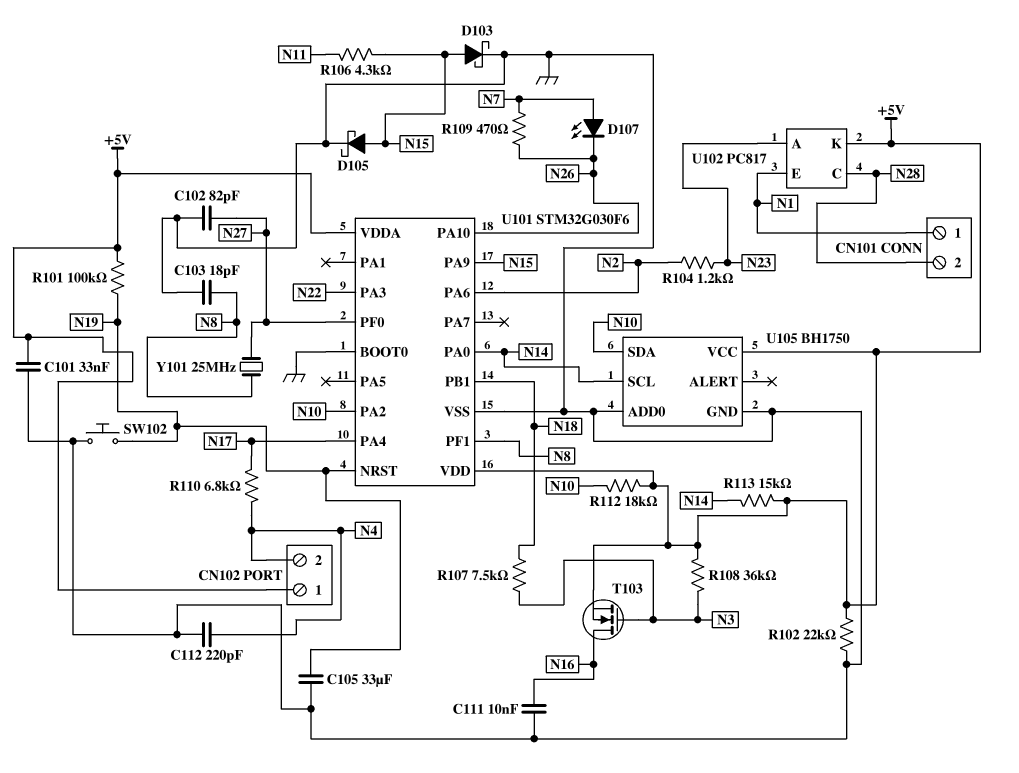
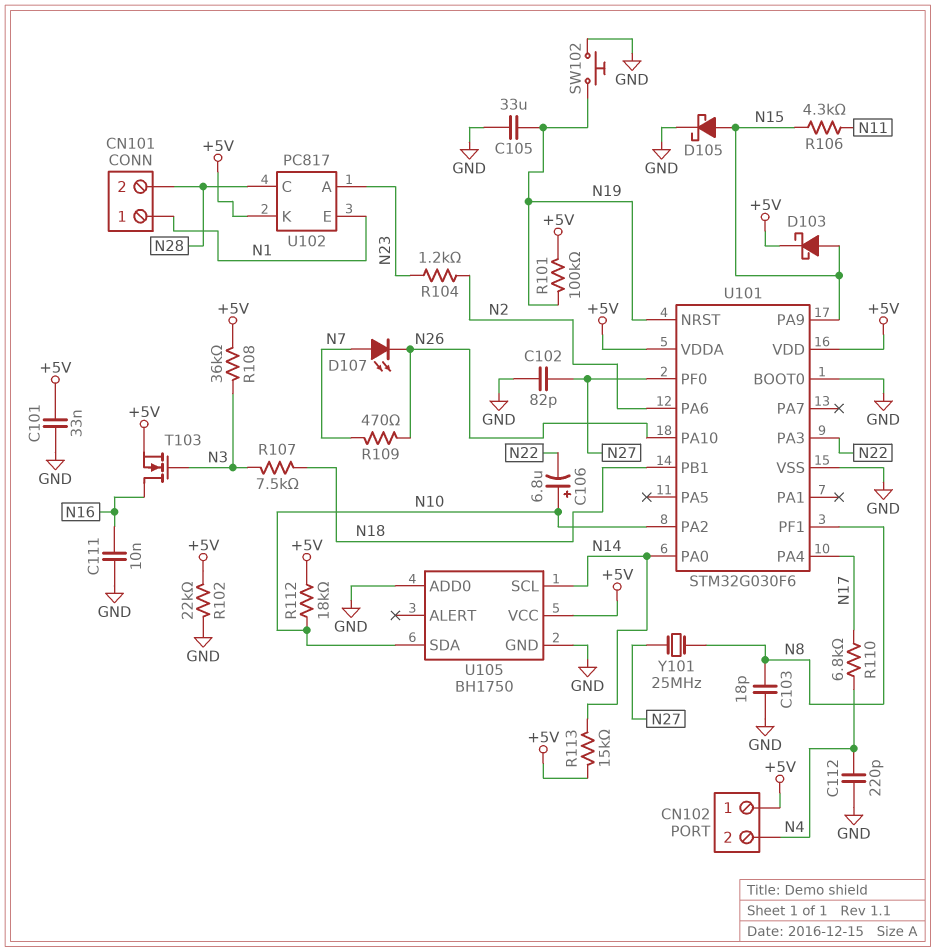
C106: none -> 6.8uF (plus N10, minus N22)
D103: schottky (A N15, K GND) -> schottky (A N15, K +5V)

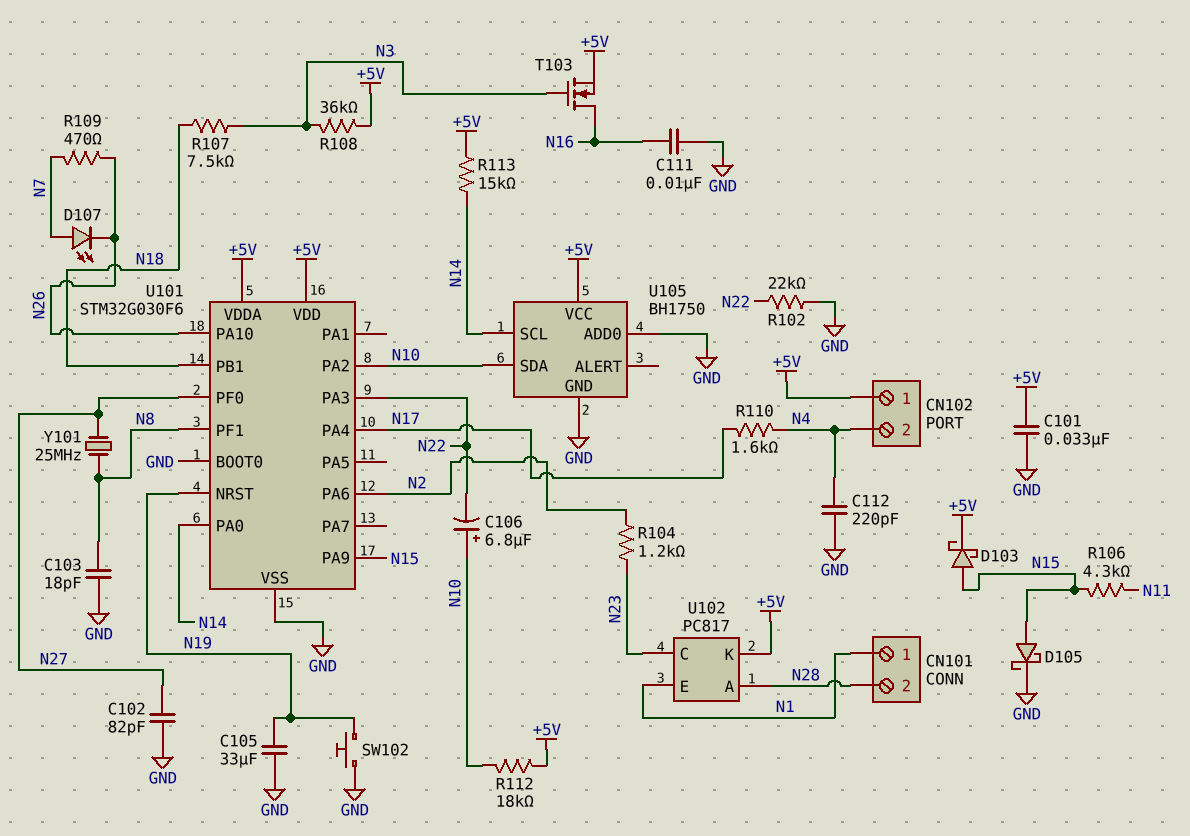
R101: 100k (+5V, N19) -> none
R102: 22k (+5V, GND) -> 22k (GND, N22)
R110: 6.8k (N4, N17) -> 1.6k (N4, N17)
U102 pin A: N23 -> N28
U102 pin C: N28 -> N23

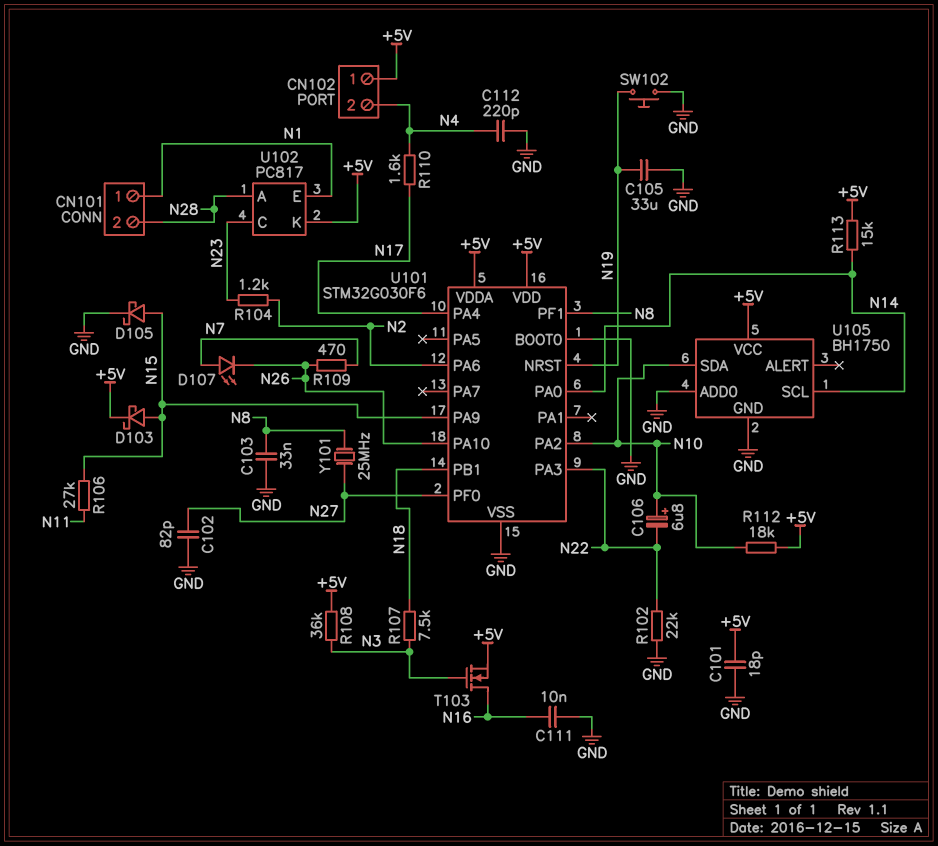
C101: 33nF (+5V, GND) -> 18pF (+5V, GND)
C103: 18pF (GND, N8) -> 33nF (GND, N8)
R106: 4.3k (N11, N15) -> 27k (N11, N15)

